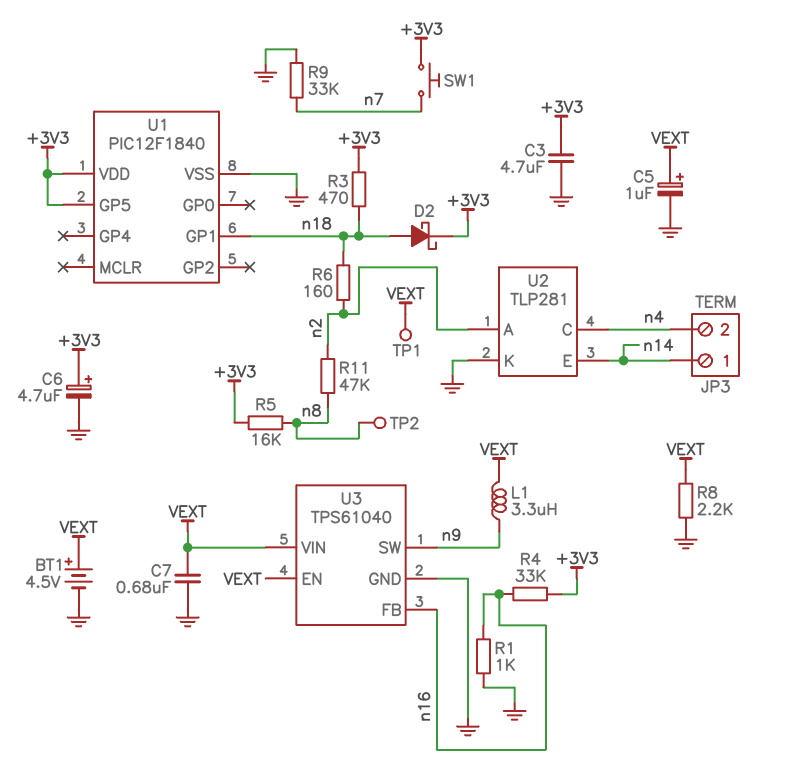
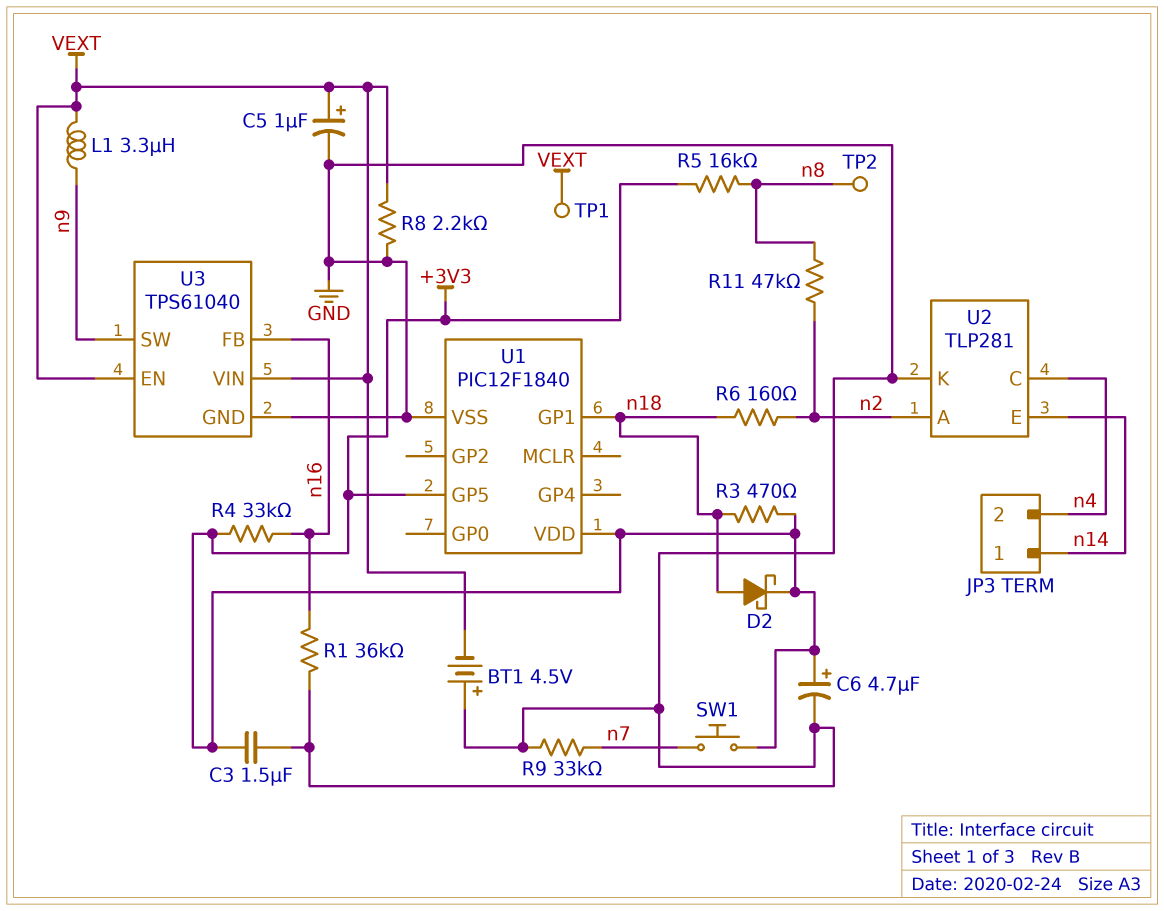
BT1: 4.5V (plus VEXT, minus GND) -> 4.5V (plus GND, minus VEXT)
C3: 4.7uF (+3V3, GND) -> 1.5uF (+3V3, GND)
C7: 680nF (GND, VEXT) -> none
R1: 1k (GND, n16) -> 36k (GND, n16)

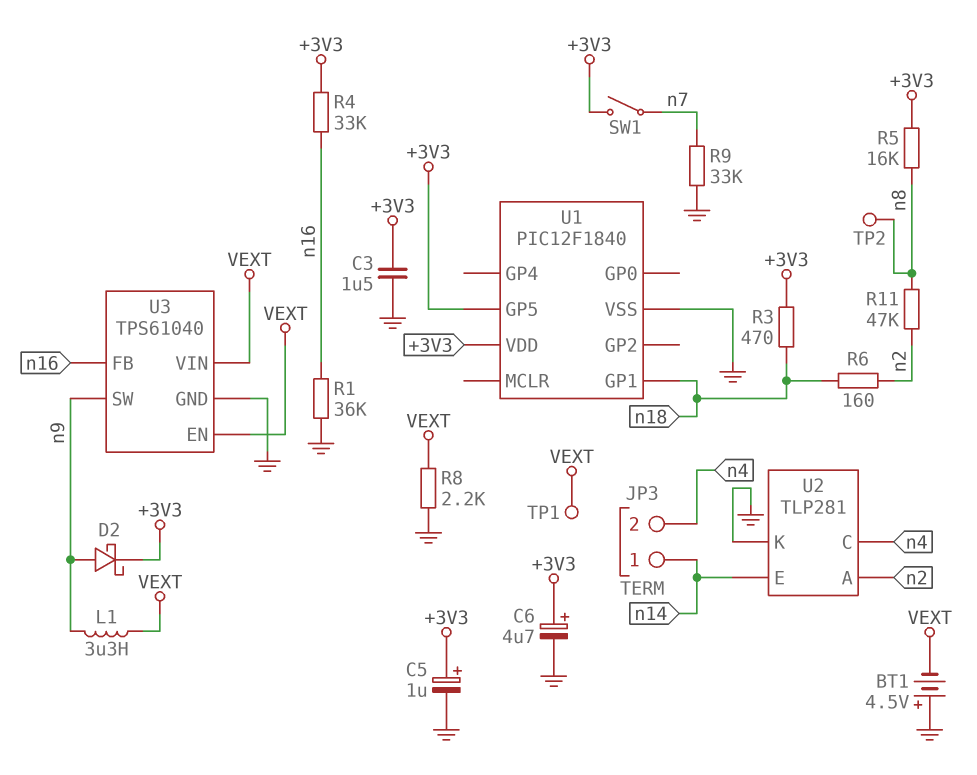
C5: 1uF (plus VEXT, minus GND) -> 1uF (plus +3V3, minus GND)
D2: schottky (A n18, K +3V3) -> schottky (A n9, K +3V3)
SW1: button (+3V3, n7) -> switch (+3V3, n7)

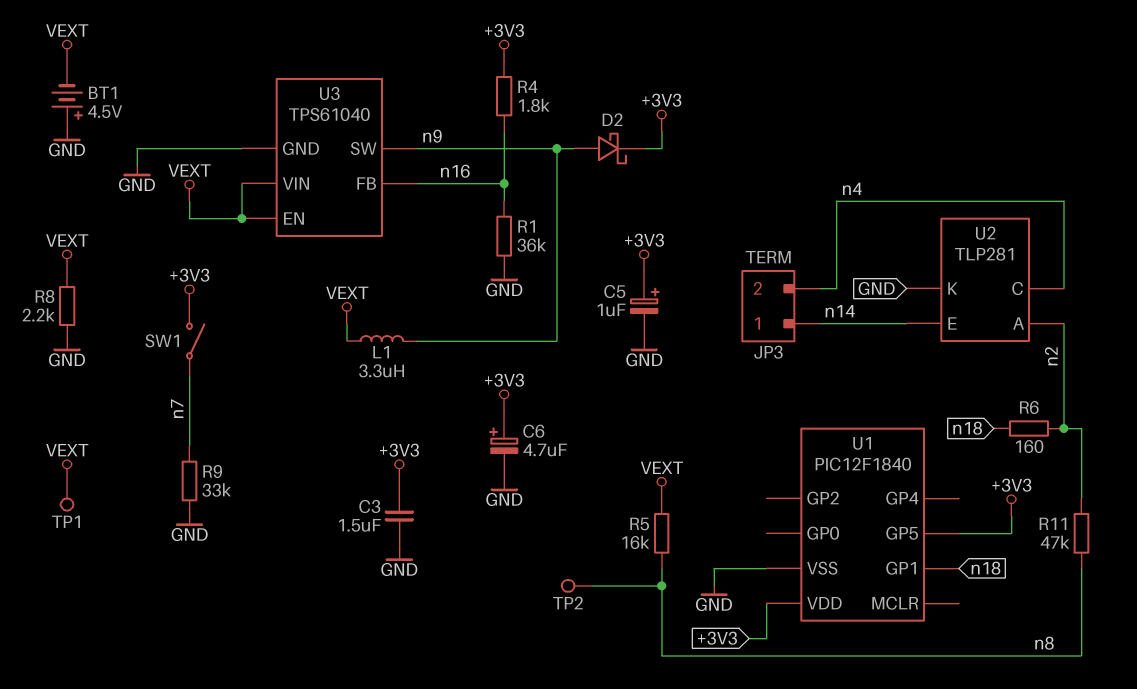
R3: 470 (+3V3, n18) -> none
R4: 33k (+3V3, n16) -> 1.8k (+3V3, n16)
R5: 16k (+3V3, n8) -> 16k (VEXT, n8)

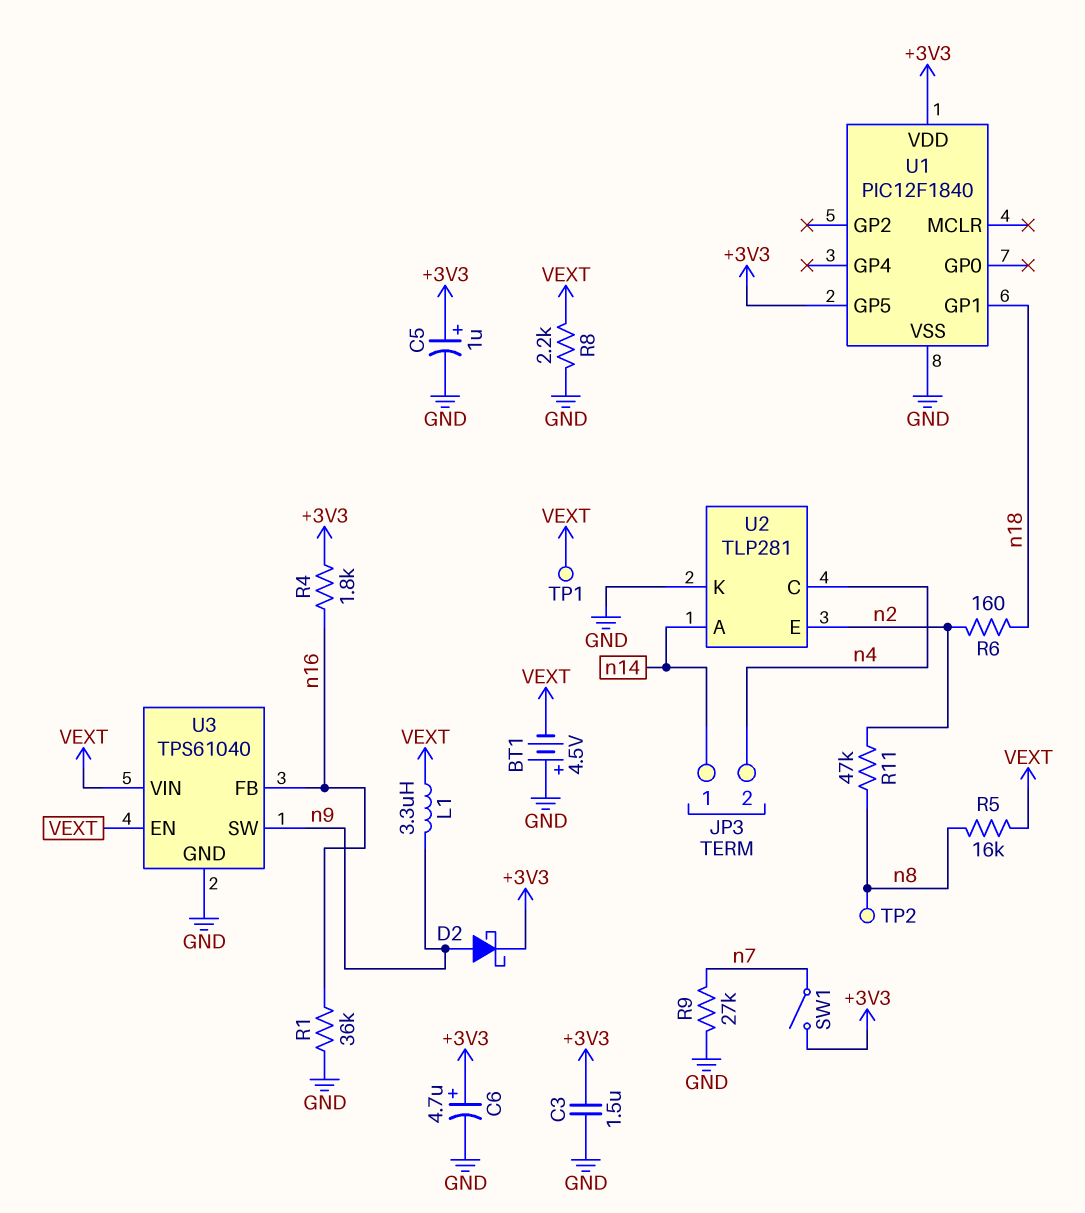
R9: 33k (GND, n7) -> 27k (GND, n7)
U2 pin A: n2 -> n14
U2 pin E: n14 -> n2

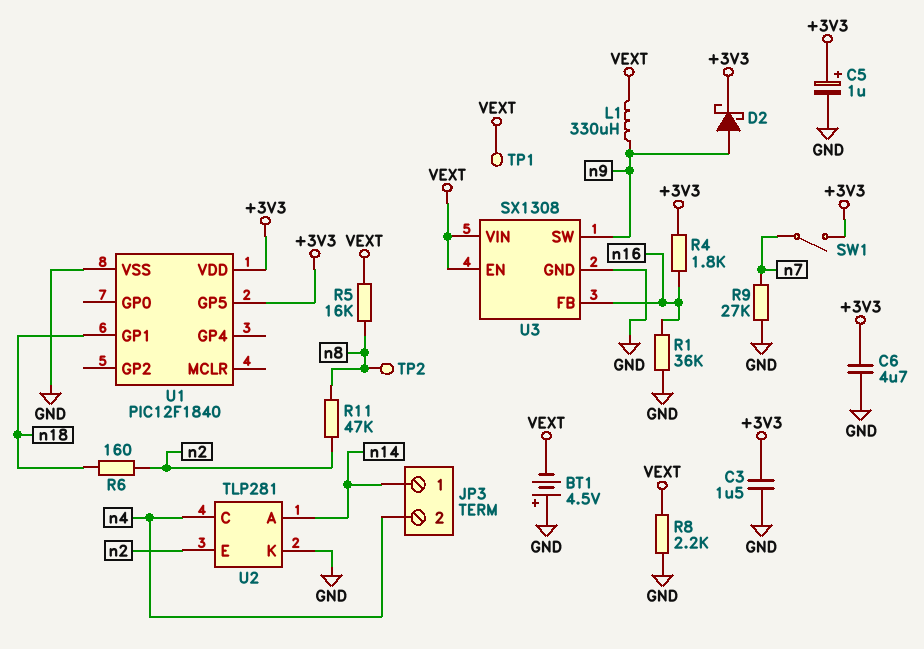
C6: 4.7uF (plus +3V3, minus GND) -> 4.7uF (+3V3, GND)
L1: 3.3uH (VEXT, n9) -> 330uH (VEXT, n9)
U3: TPS61040 -> SX1308

